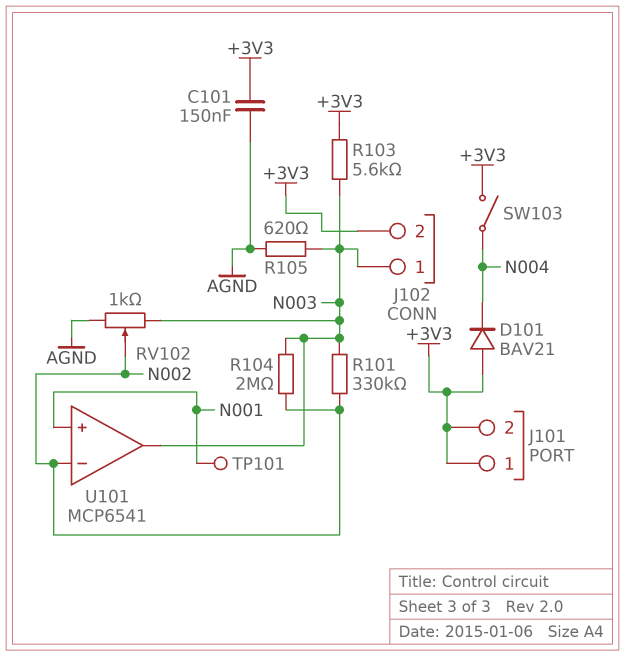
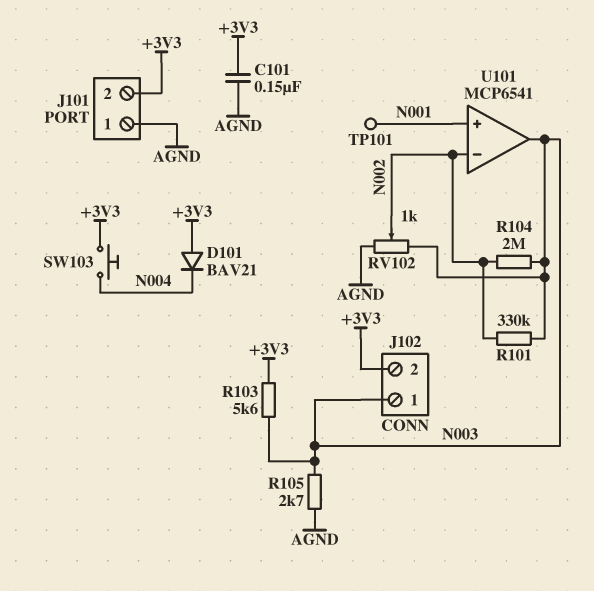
J101 pin 1: +3V3 -> AGND
R105: 620 (AGND, N003) -> 2.7k (AGND, N003)
SW103: switch (+3V3, N004) -> button (+3V3, N004)

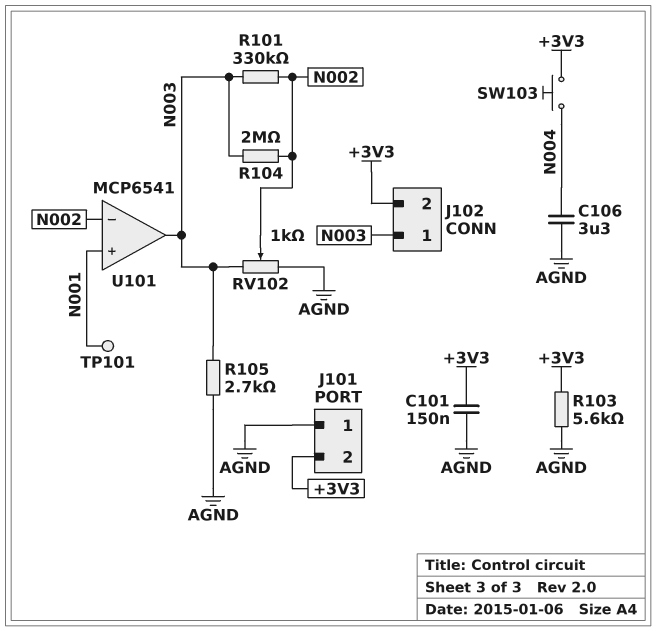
C106: none -> 3.3uF (AGND, N004)
D101: diode BAV21 (A +3V3, K N004) -> none
R103: 5.6k (+3V3, N003) -> 5.6k (+3V3, AGND)

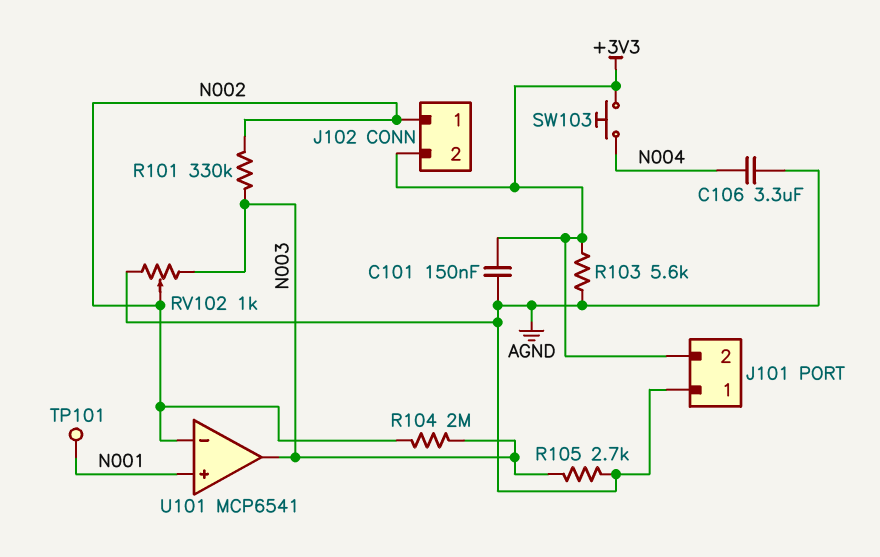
J102 pin 1: N003 -> N002

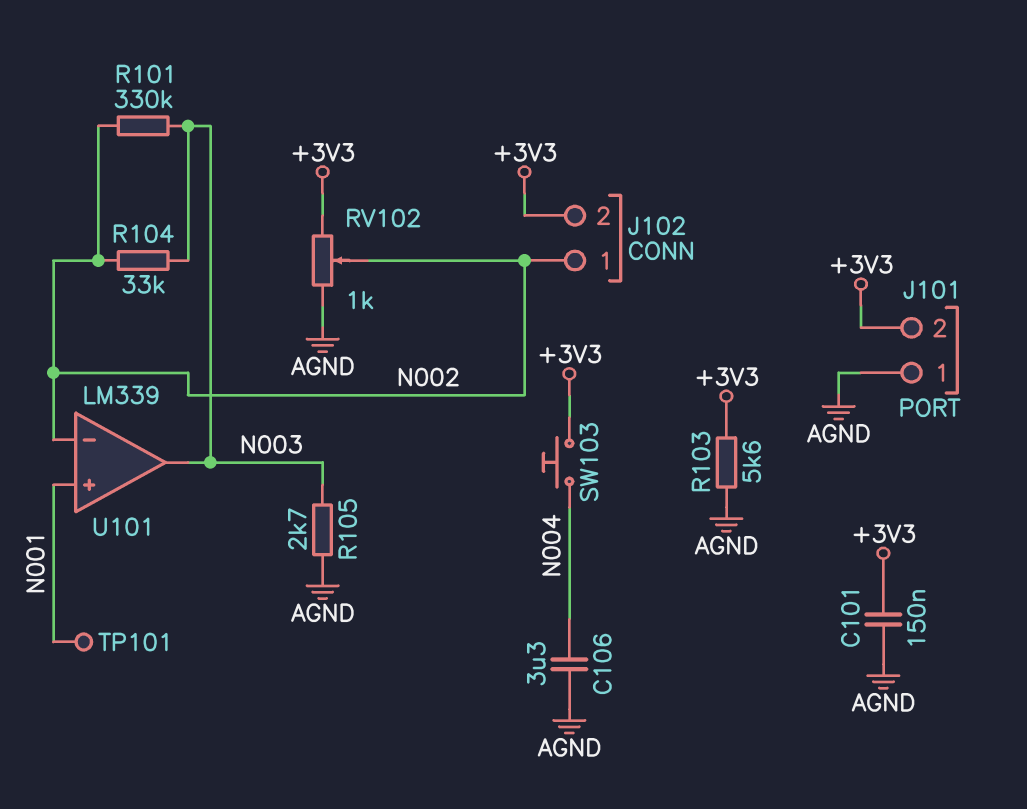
R104: 2M (N002, N003) -> 33k (N002, N003)
RV102: 1k (AGND, N003, wiper N002) -> 1k (+3V3, AGND, wiper N002)
U101: MCP6541 -> LM339

